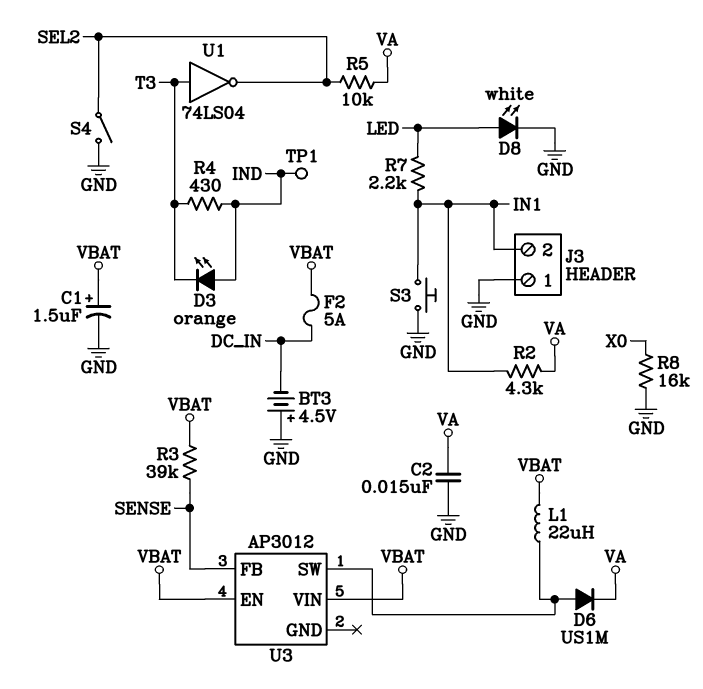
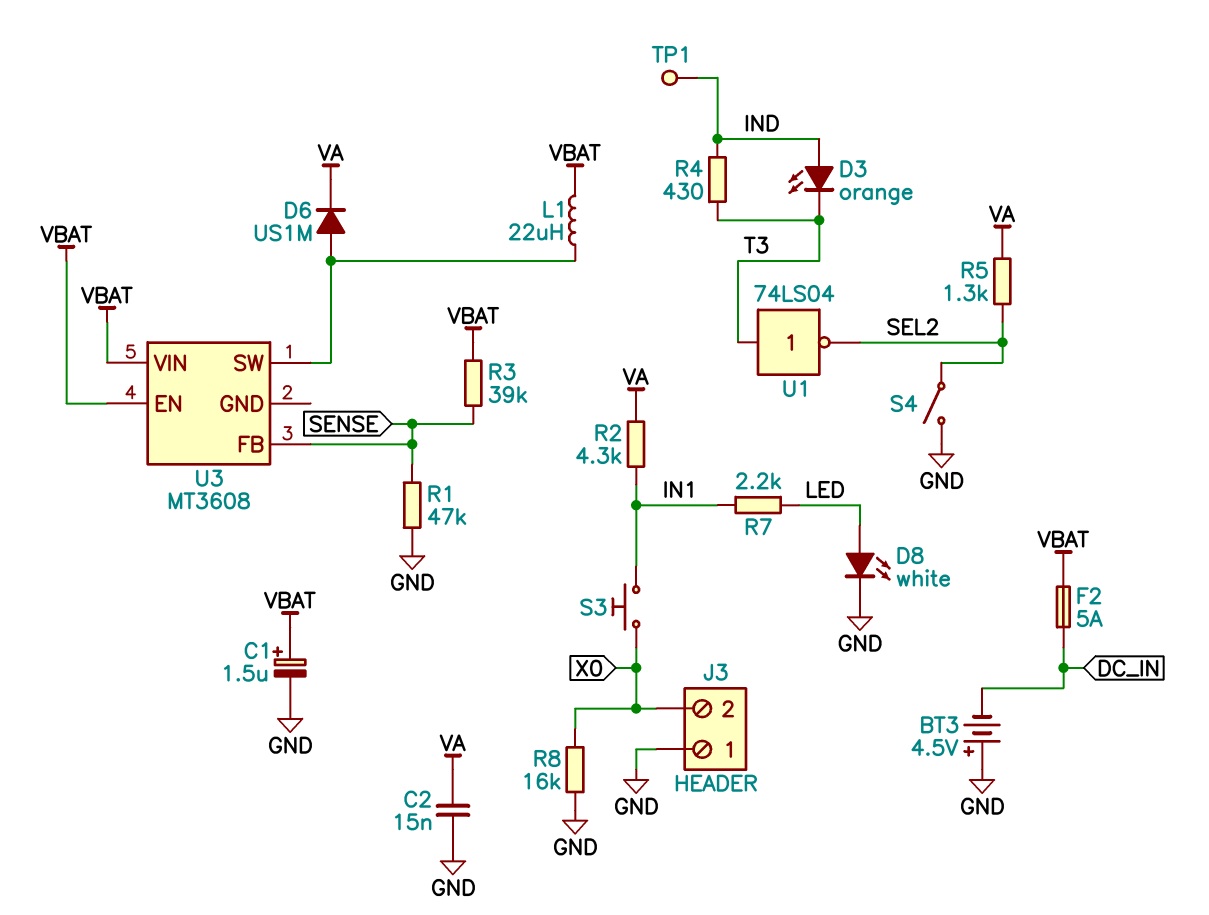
J3 pin 2: IN1 -> X0
R1: none -> 47k (GND, SENSE)
R5: 10k (SEL2, VA) -> 1.3k (SEL2, VA)
S3: button (GND, IN1) -> button (IN1, X0)
U3: AP3012 -> MT3608

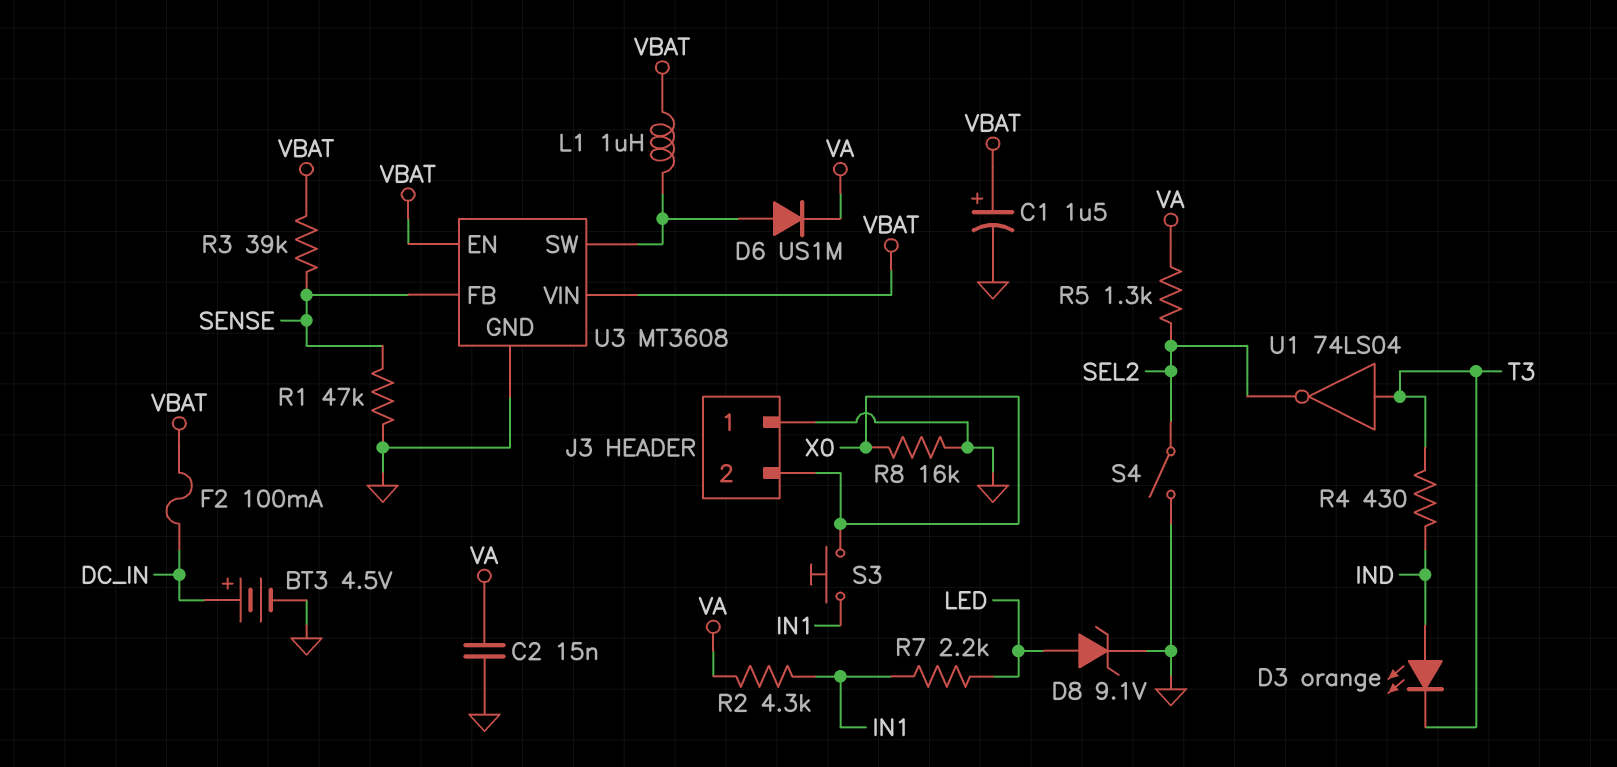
BT3: 4.5V (plus GND, minus DC_IN) -> 4.5V (plus DC_IN, minus GND)
D8: LED white (A LED, K GND) -> zener 9.1V (A LED, K GND)
F2: 5A (DC_IN, VBAT) -> 100mA (DC_IN, VBAT)
L1: 22uH (U3/SW, VBAT) -> 1uH (U3/SW, VBAT)
TP1: test point (IND) -> none
U3 pin GND: none -> GND

